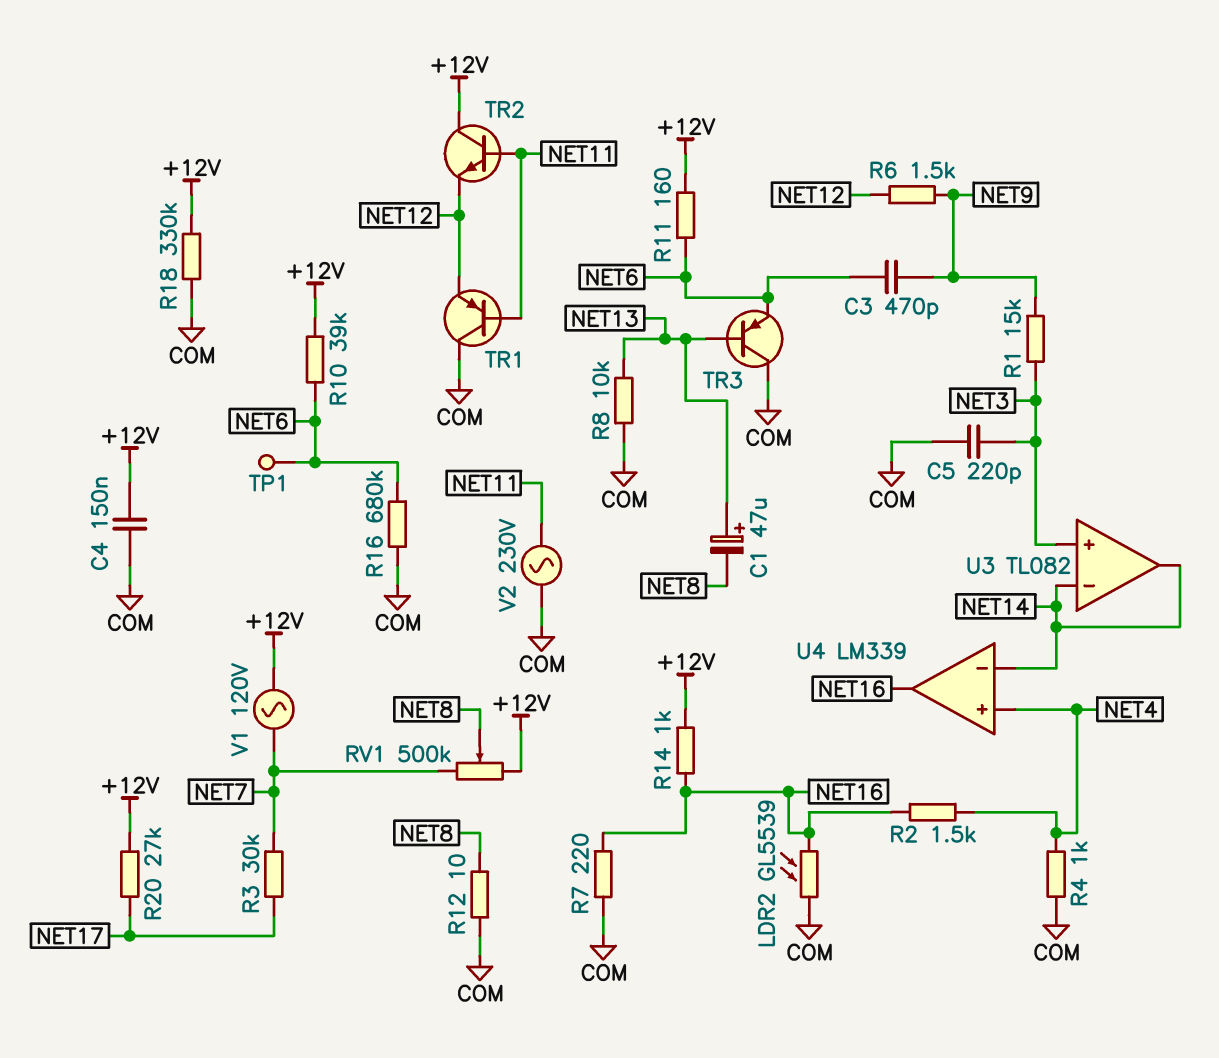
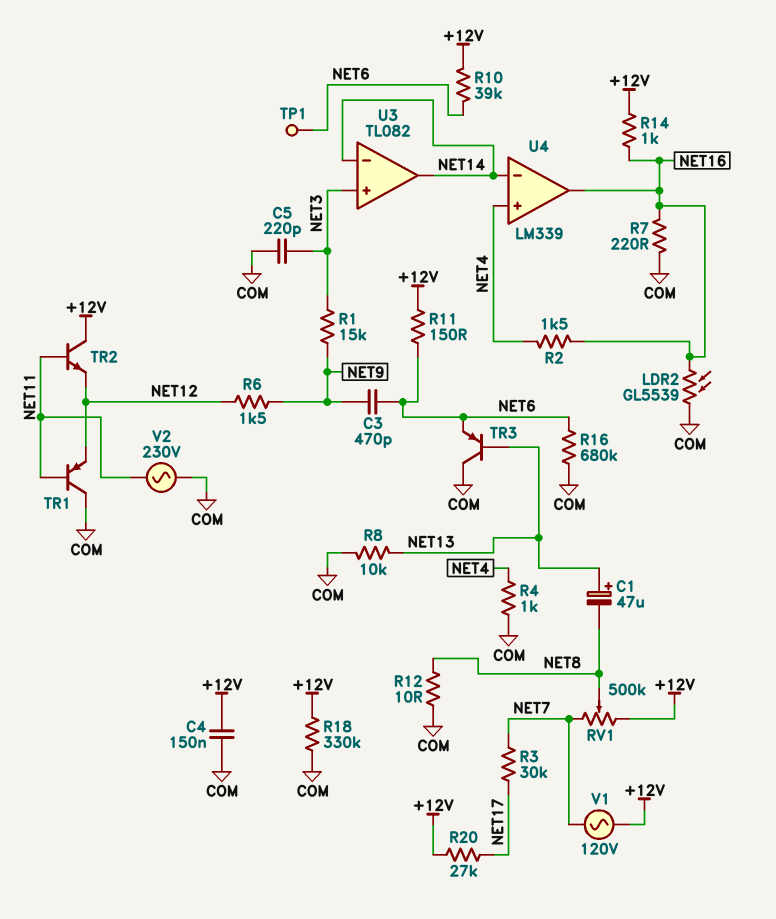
R11: 160 (+12V, NET6) -> 150 (+12V, NET6)

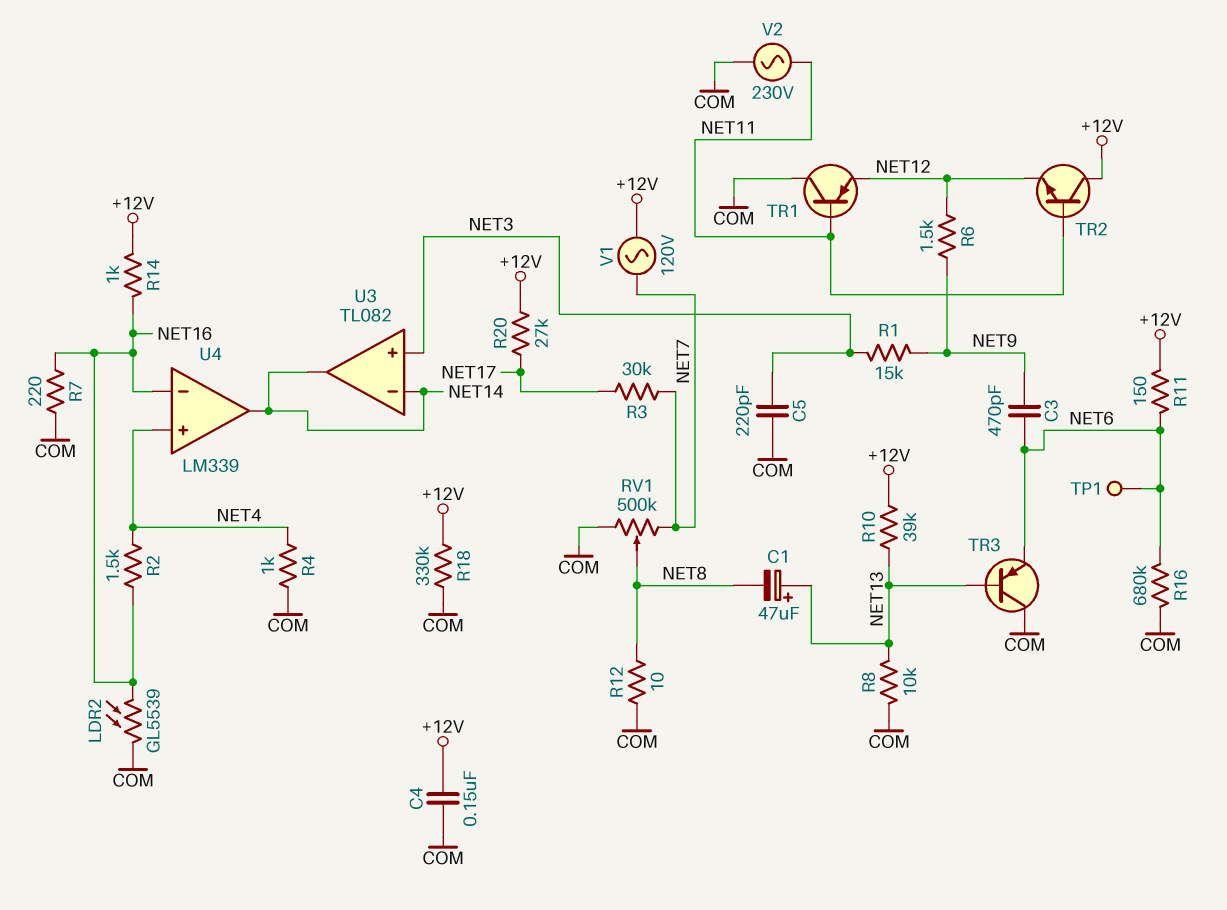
R10: 39k (+12V, NET6) -> 39k (+12V, NET13)
RV1: 500k (+12V, NET7, wiper NET8) -> 500k (COM, NET7, wiper NET8)
U4 pin in-: NET14 -> NET16
U4 pin out: NET16 -> NET14

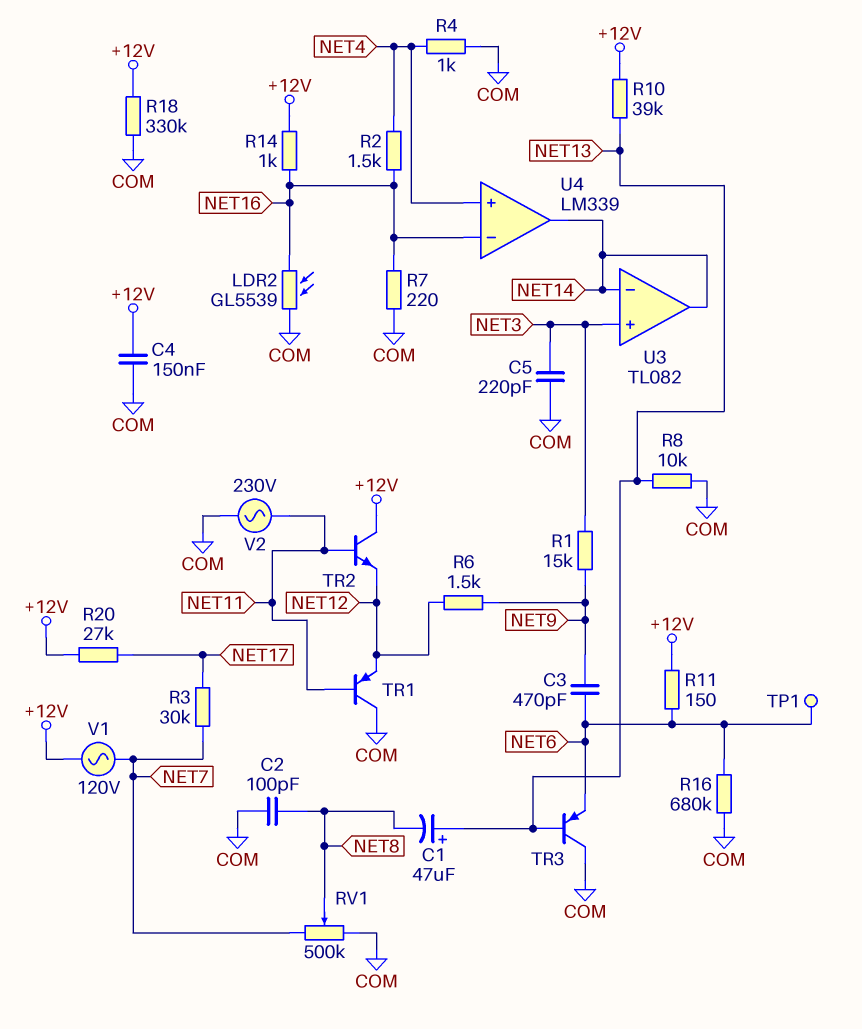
C2: none -> 100pF (COM, NET8)
R12: 10 (COM, NET8) -> none

